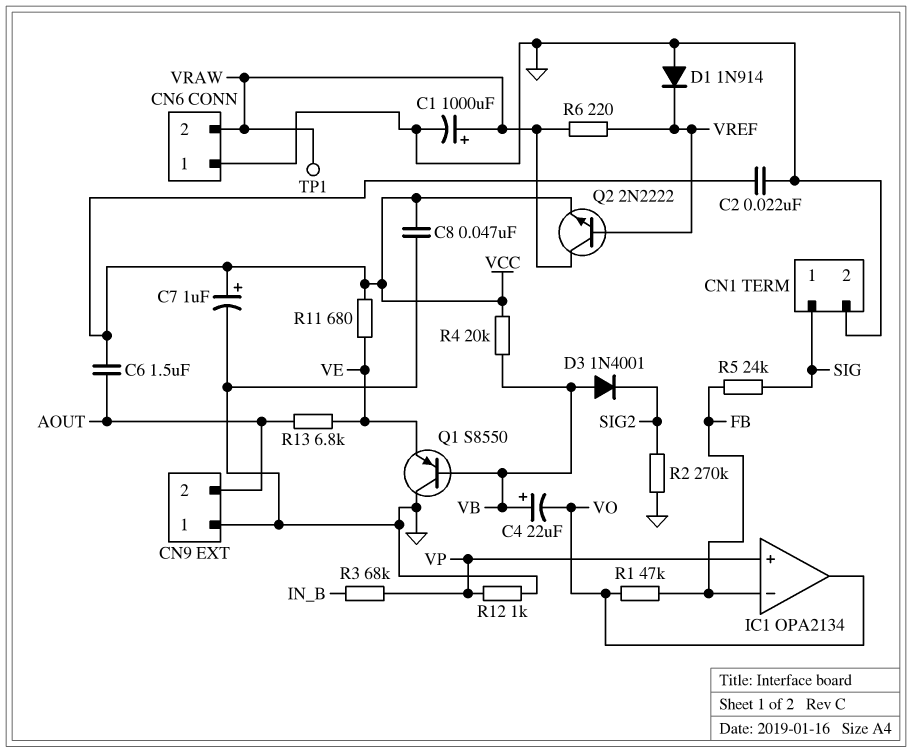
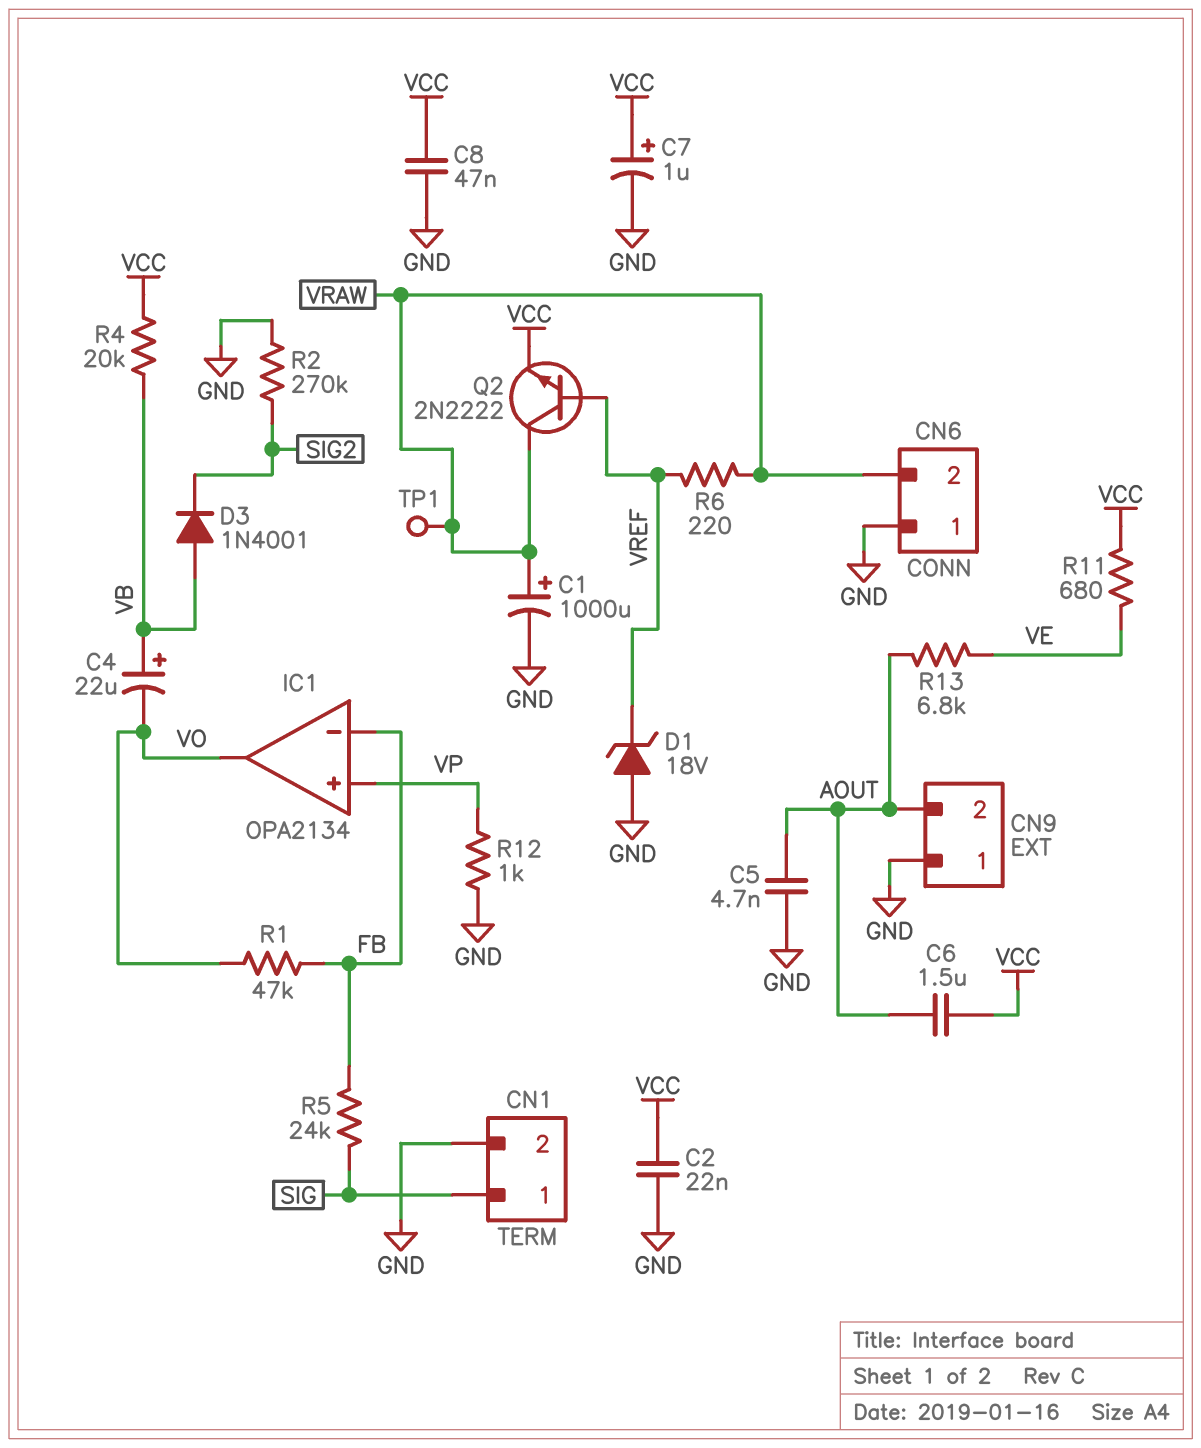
C5: none -> 4.7nF (AOUT, GND)
D1: diode 1N914 (A GND, K VREF) -> zener 18V (A GND, K VREF)
Q1: PNP S8550 (B VB, C GND, E VE) -> none
R3: 68k (IN_B, VP) -> none

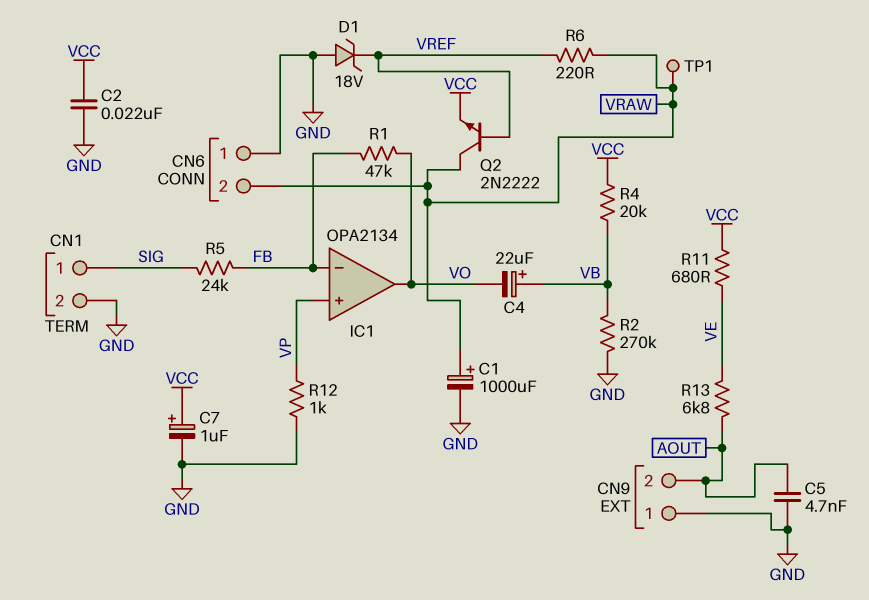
C6: 1.5uF (AOUT, VCC) -> none
C8: 47nF (GND, VCC) -> none
D3: diode 1N4001 (A VB, K SIG2) -> none
R2: 270k (GND, SIG2) -> 270k (GND, VB)

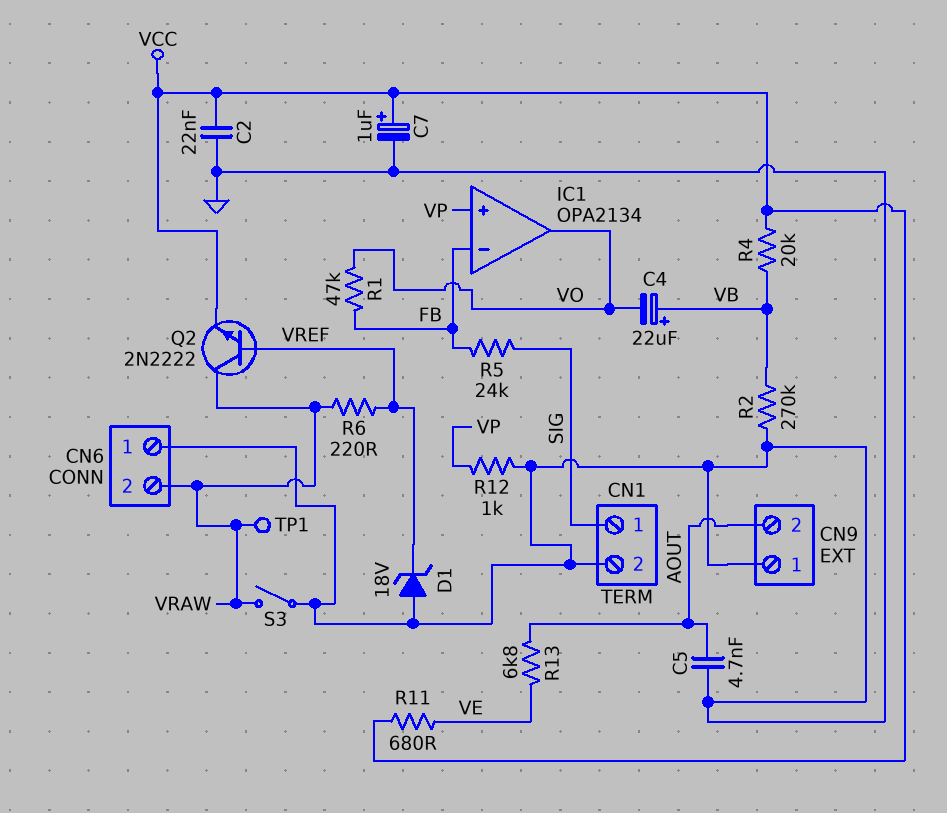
C1: 1000uF (plus VRAW, minus GND) -> none
S3: none -> switch (GND, VRAW)

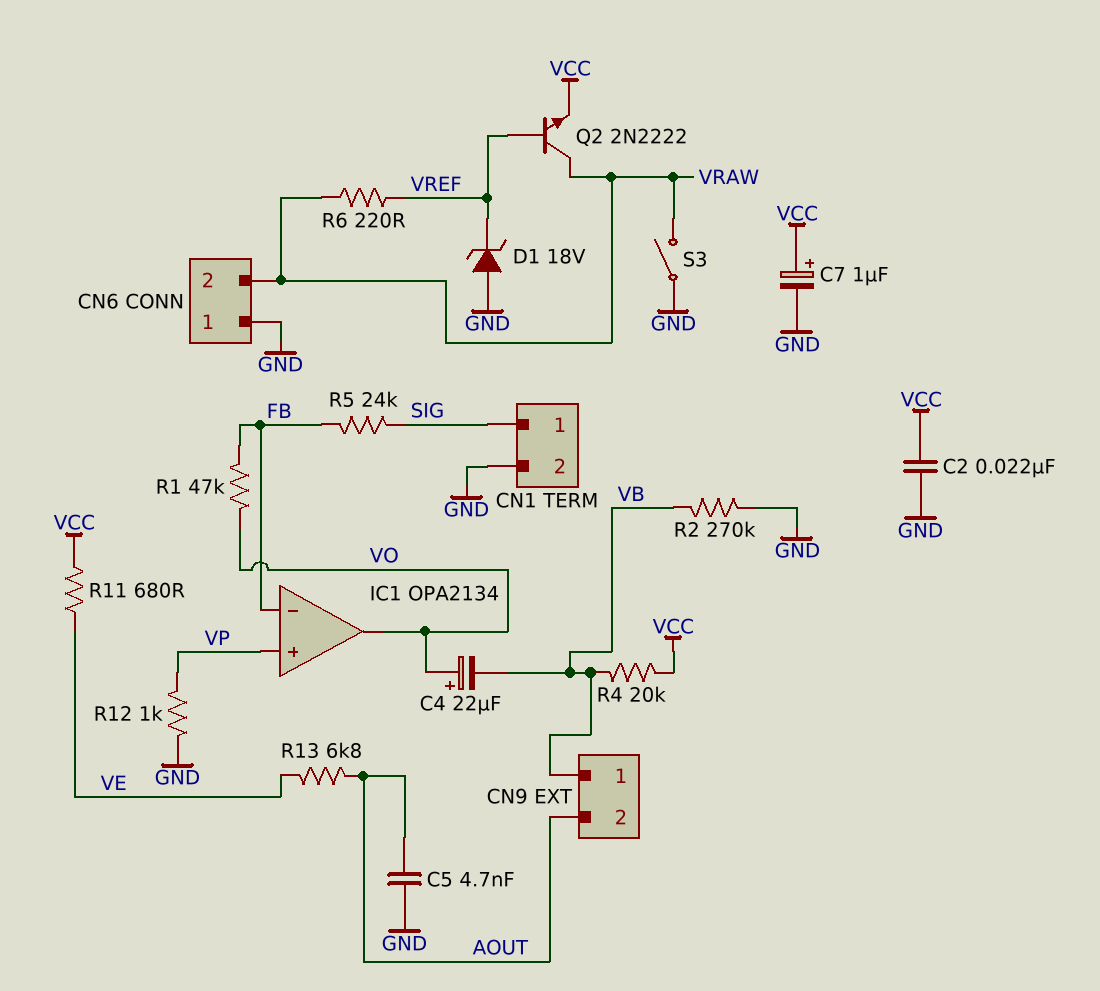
C4: 22uF (plus VB, minus VO) -> 22uF (plus VO, minus VB)
CN9 pin 1: GND -> VB
TP1: test point (VRAW) -> none

